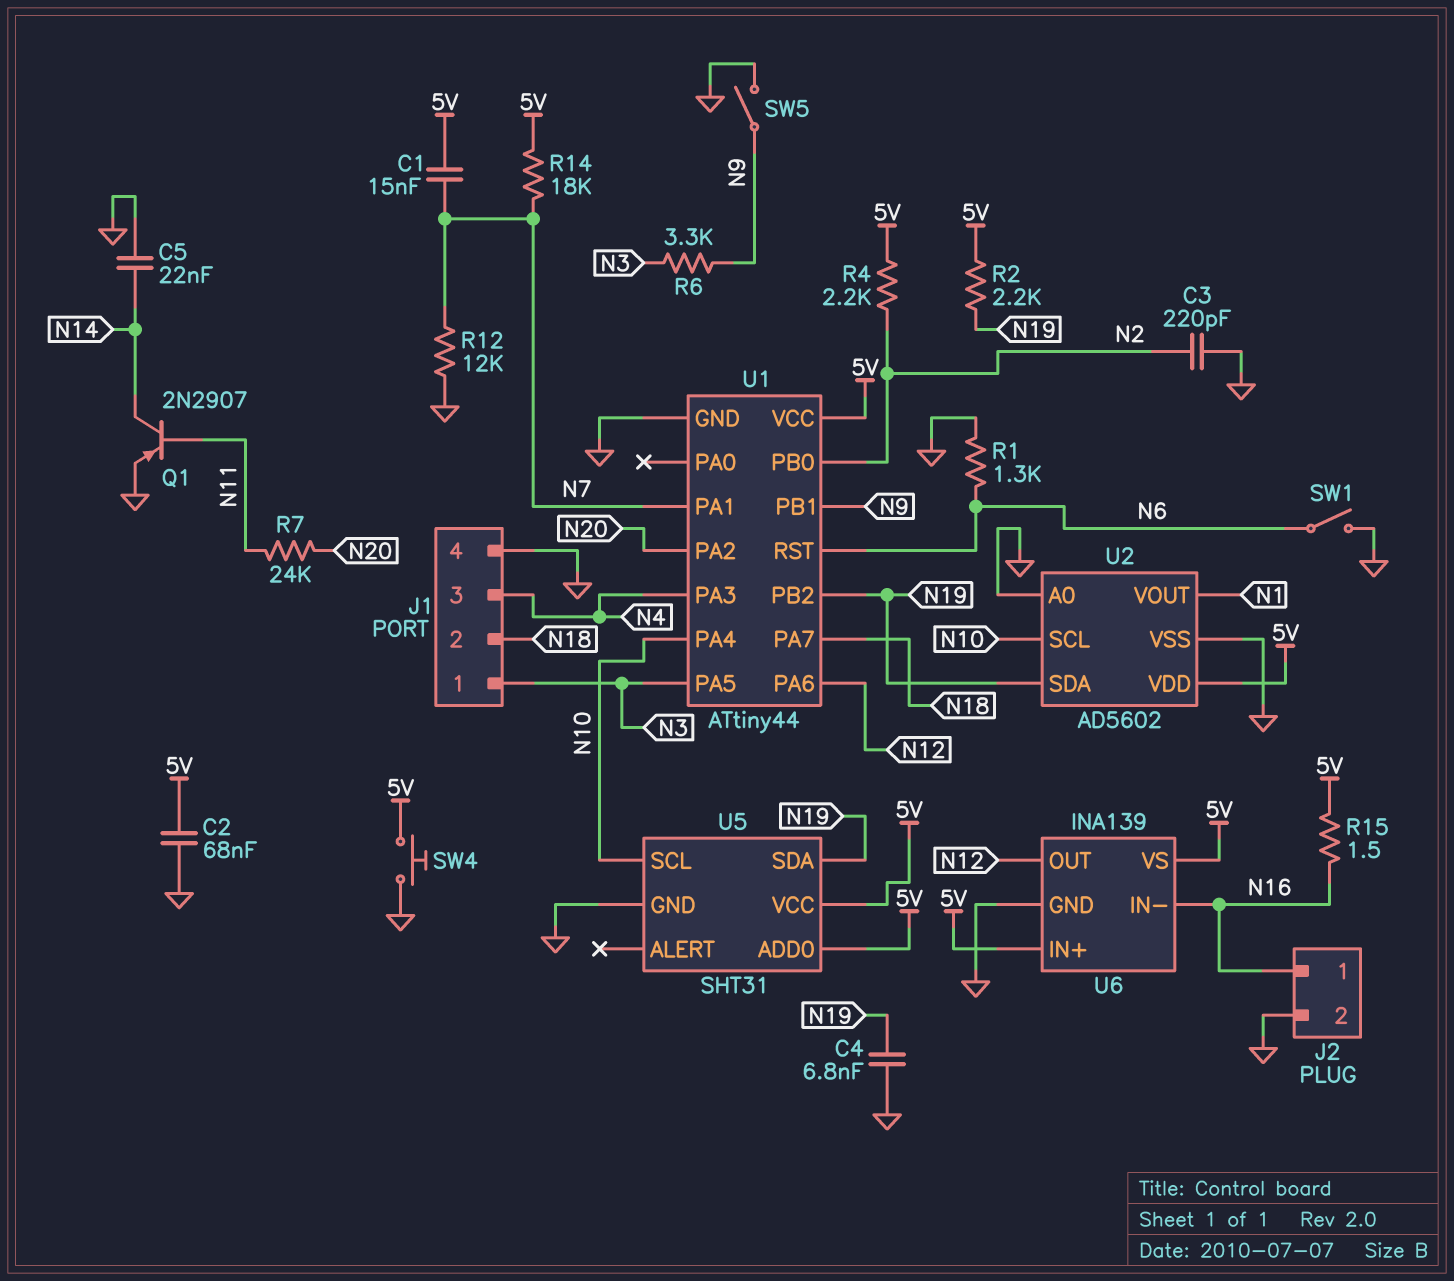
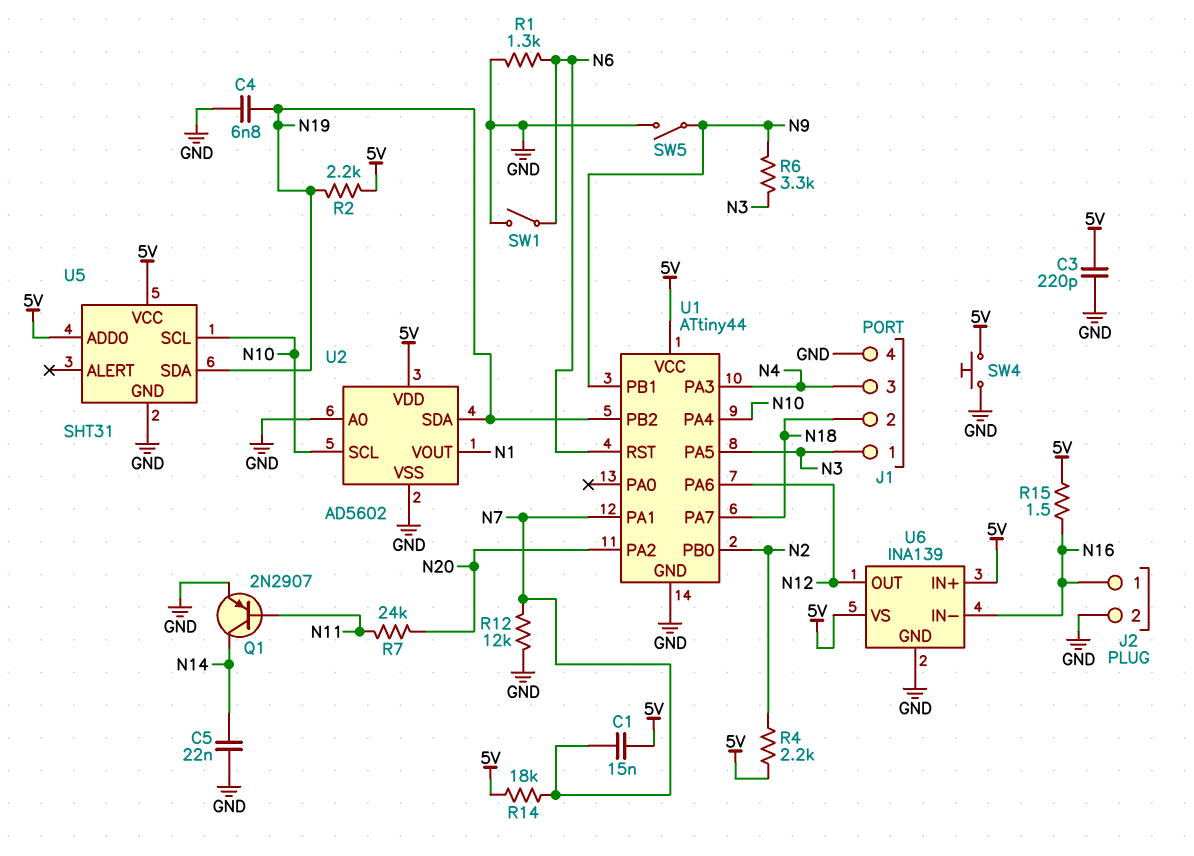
C2: 68nF (5V, GND) -> none
C3: 220pF (GND, N2) -> 220pF (5V, GND)

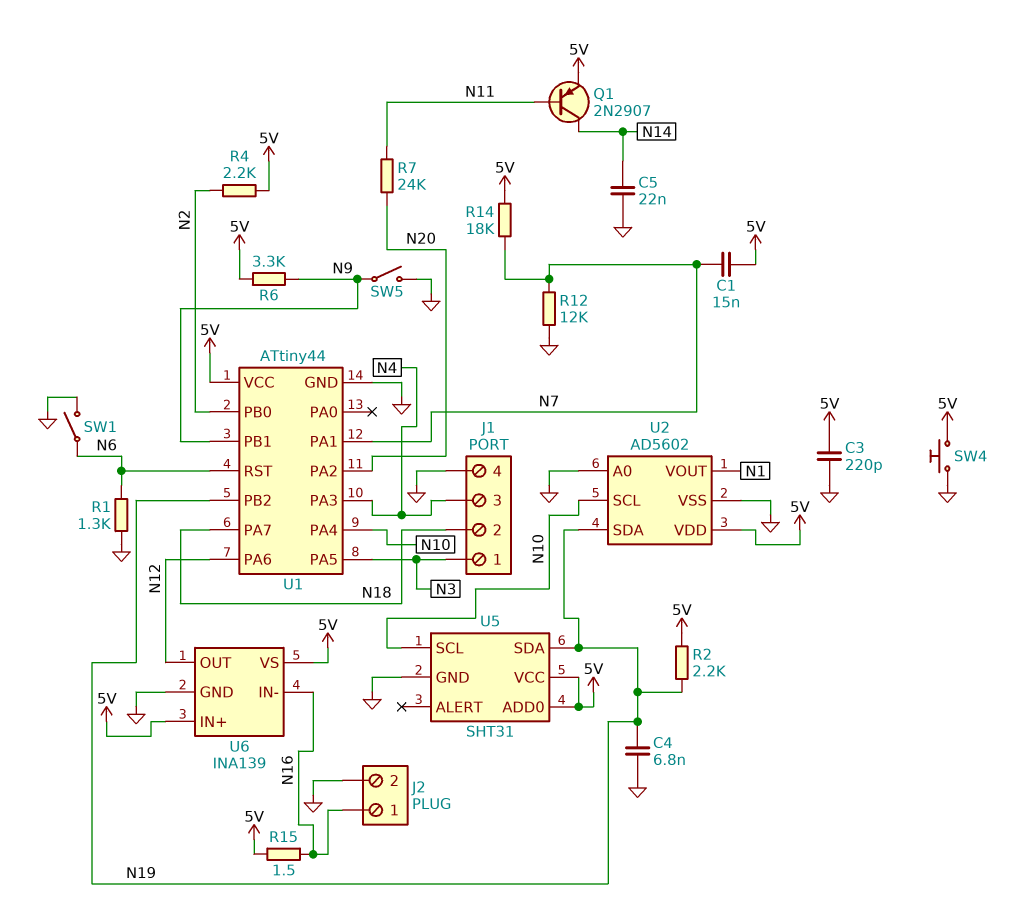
Q1: PNP 2N2907 (B N11, C N14, E GND) -> PNP 2N2907 (B N11, C N14, E 5V)
R6: 3.3k (N3, N9) -> 3.3k (5V, N9)

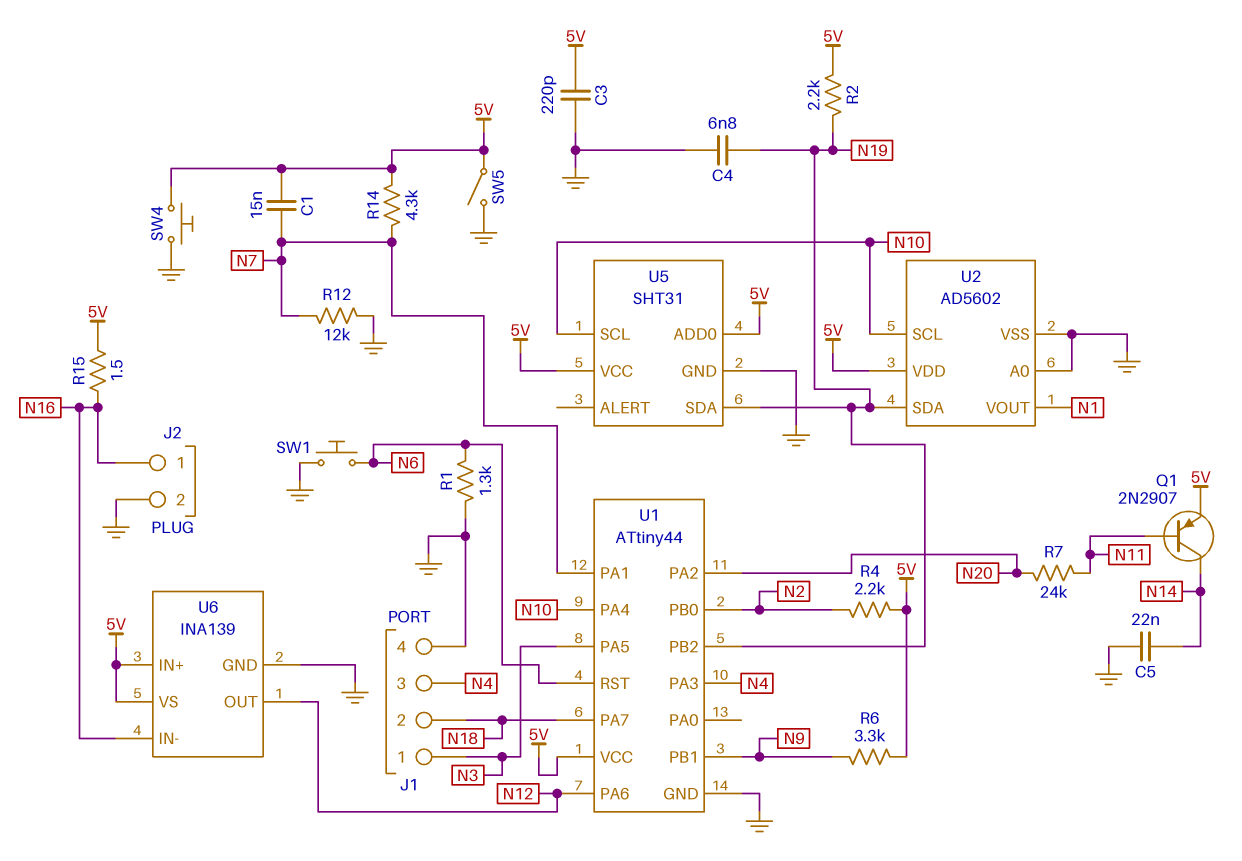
R14: 18k (5V, N7) -> 4.3k (5V, N7)
SW1: switch (GND, N6) -> button (GND, N6)
SW5: switch (GND, N9) -> switch (5V, GND)

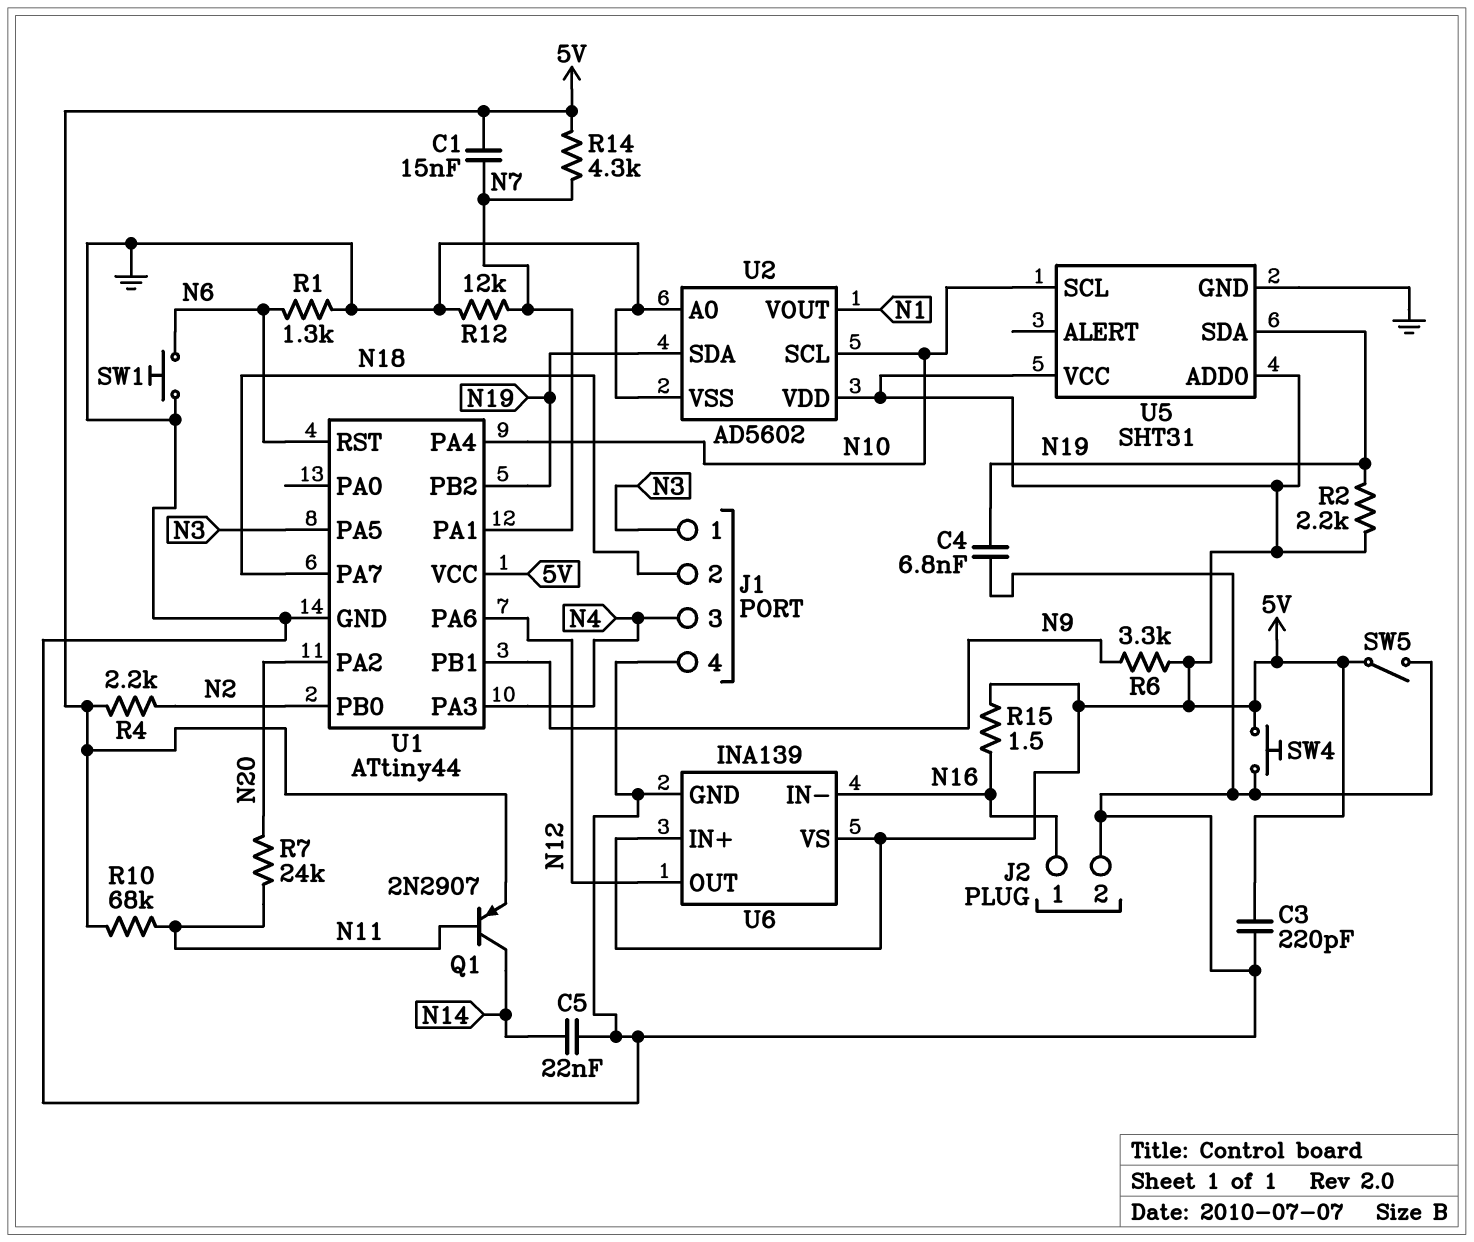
R10: none -> 68k (5V, N11)

